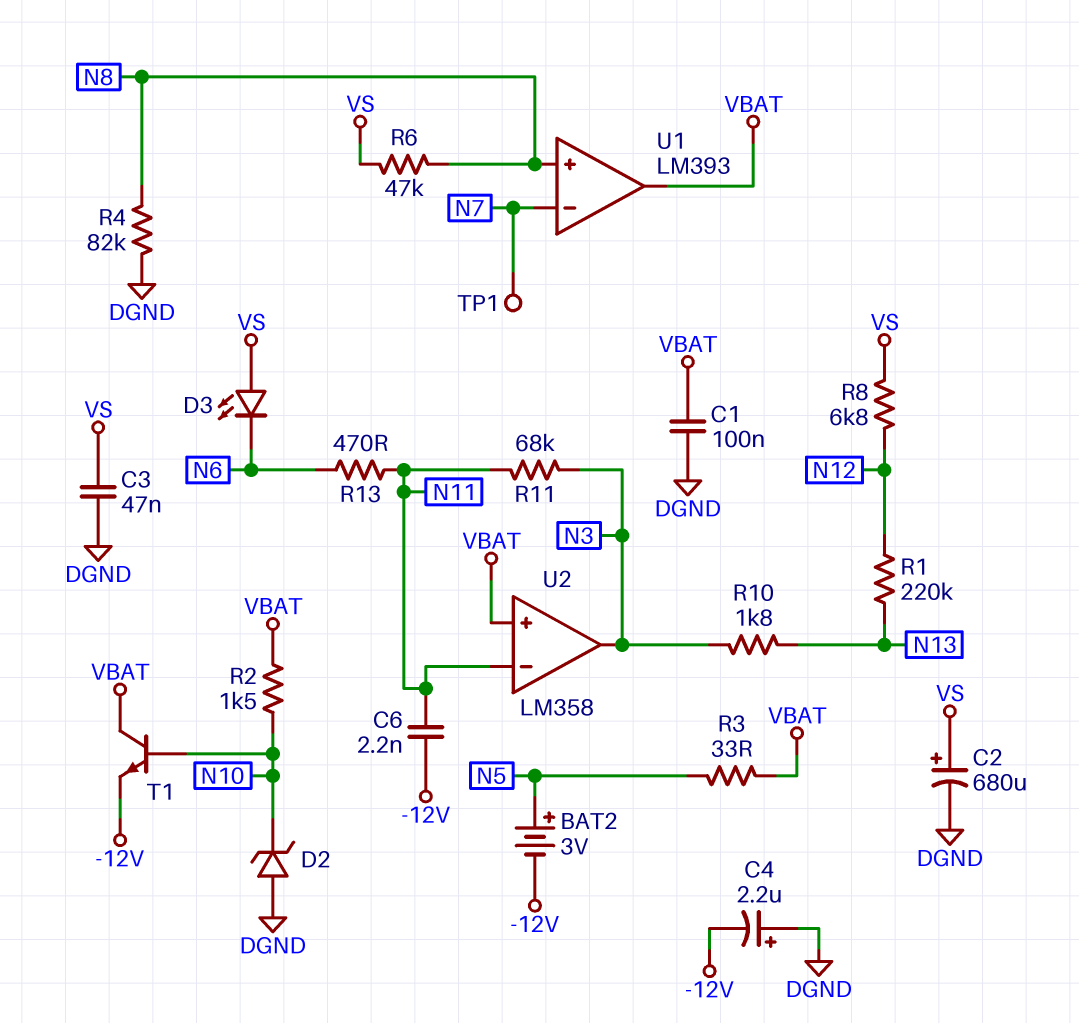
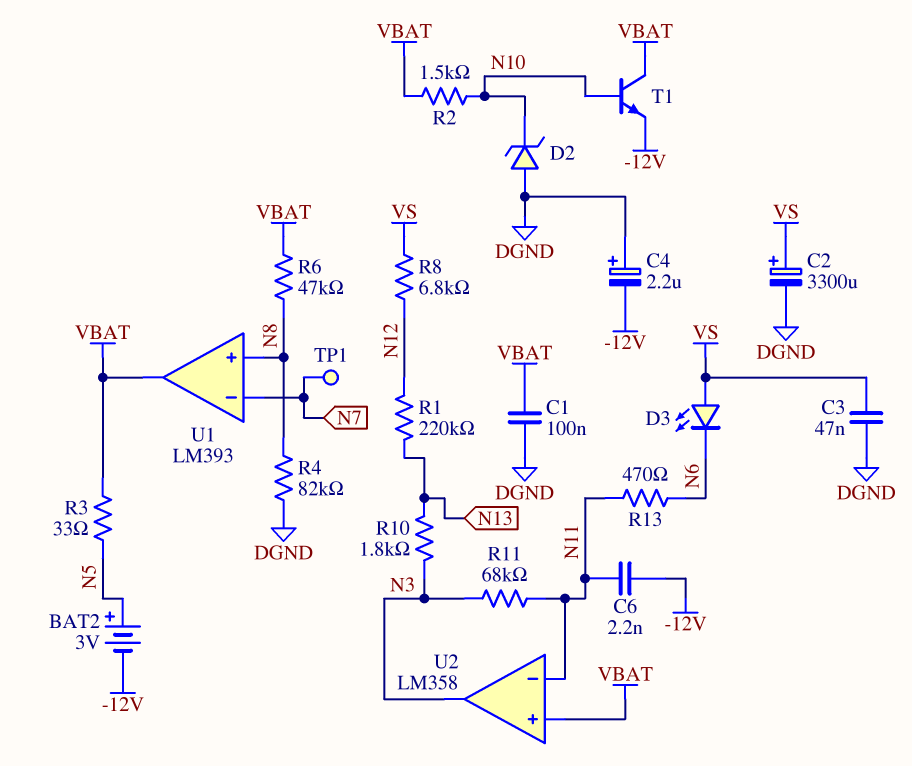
C2: 680uF (plus VS, minus DGND) -> 3300uF (plus VS, minus DGND)
R6: 47k (N8, VS) -> 47k (N8, VBAT)

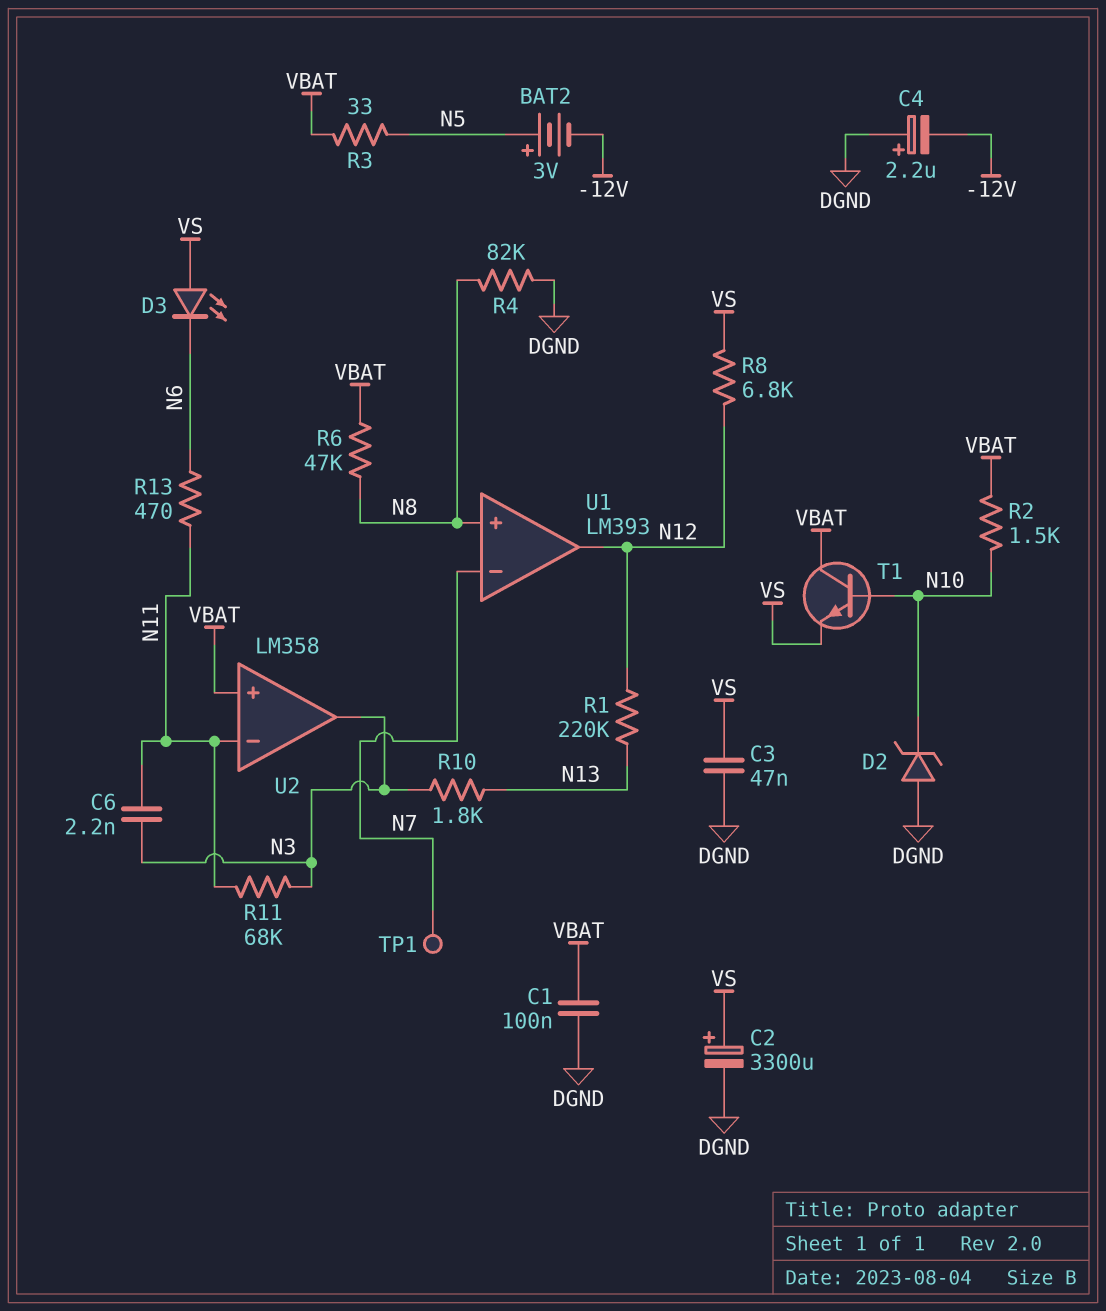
C6: 2.2nF (-12V, N11) -> 2.2nF (N3, N11)
T1: NPN (B N10, C VBAT, E -12V) -> NPN (B N10, C VBAT, E VS)
U1 pin out: VBAT -> N12

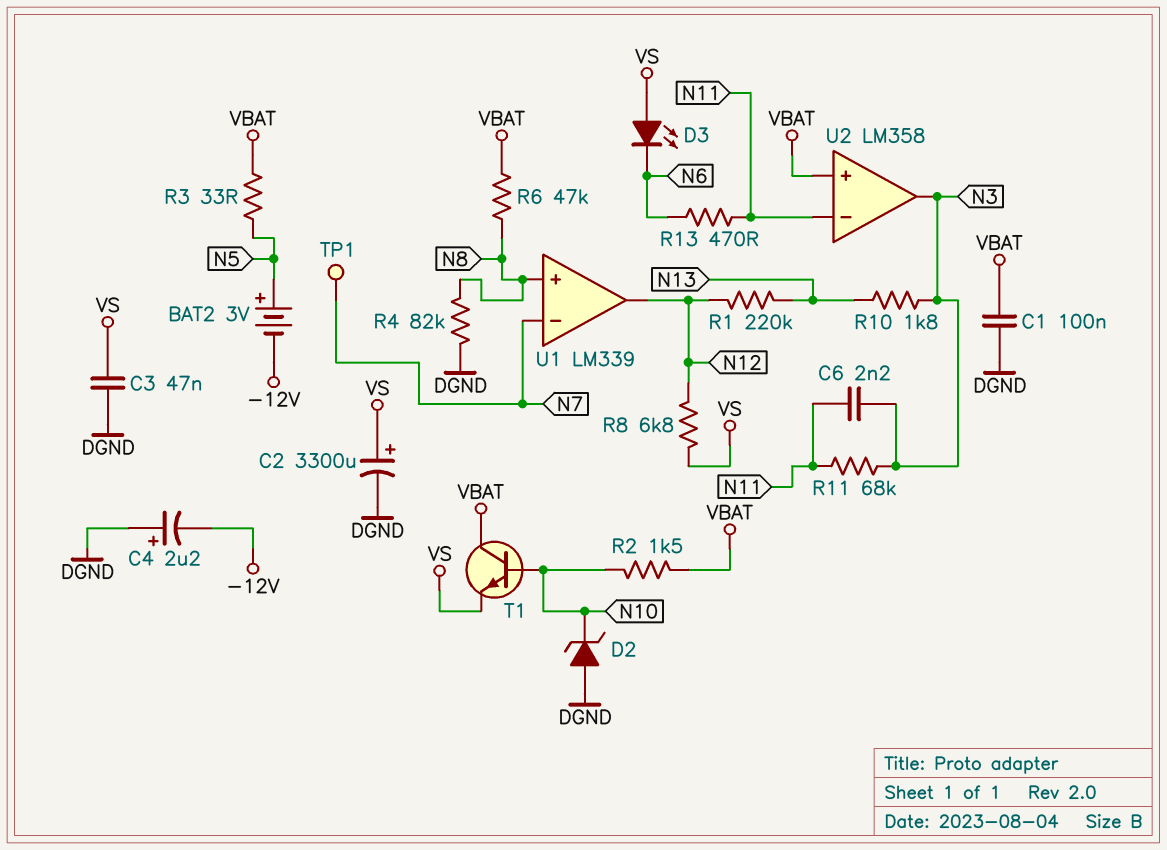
U1: LM393 -> LM339

